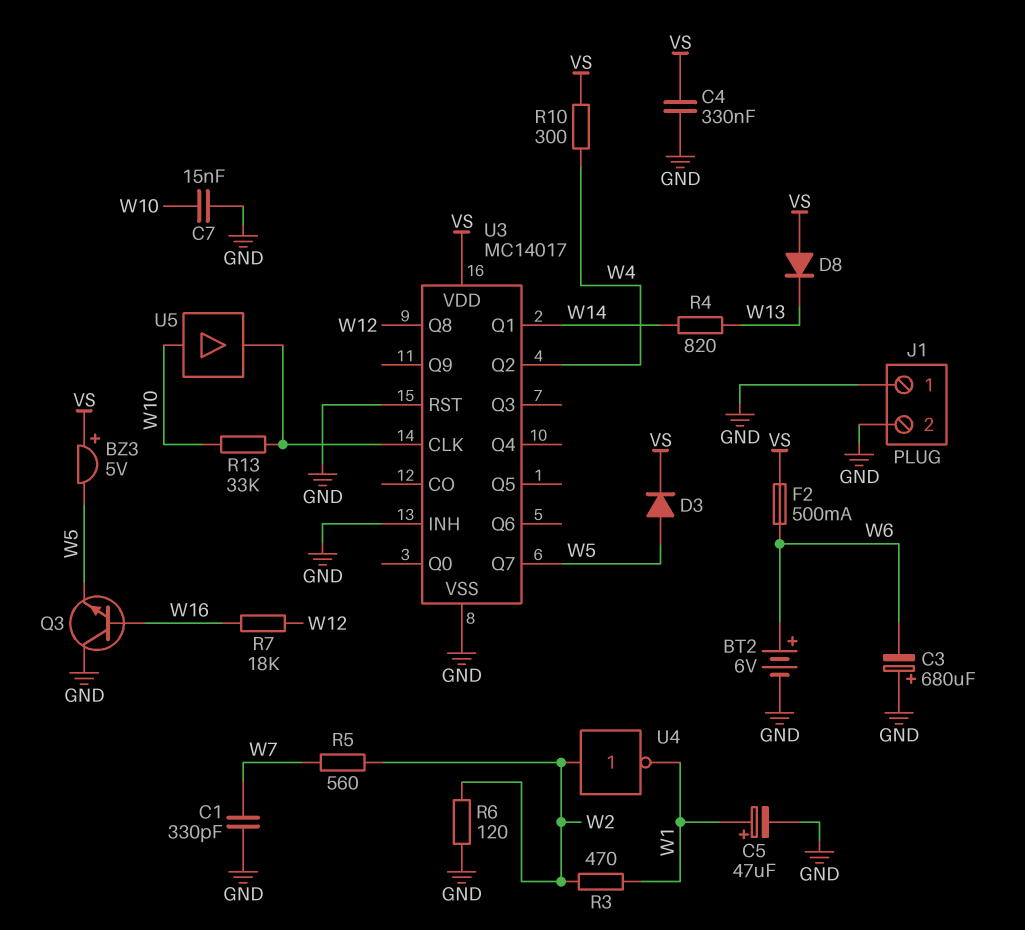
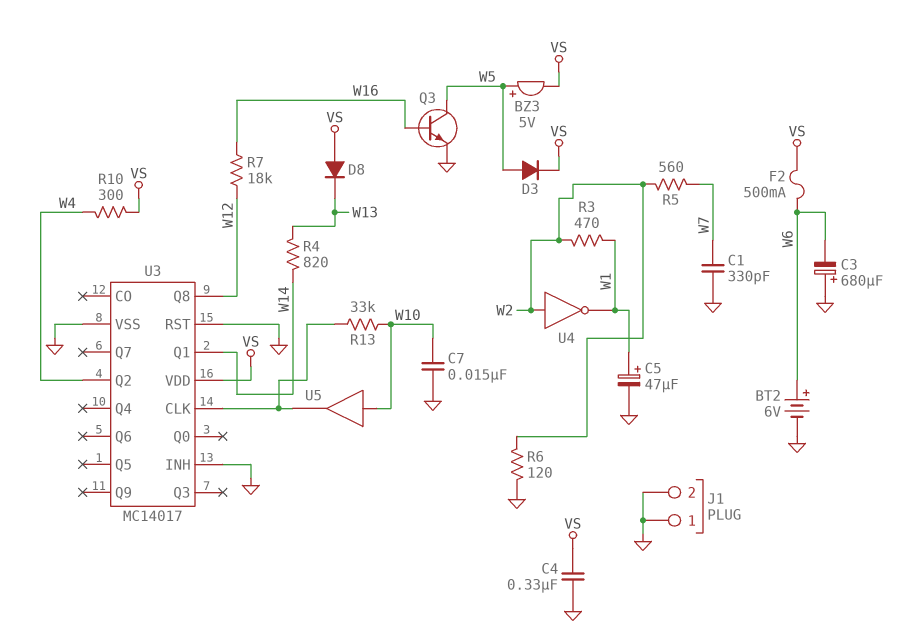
BZ3: buzzer 5V (plus VS, minus W5) -> buzzer 5V (plus W5, minus VS)
Q3: NPN (B W16, C GND, E W5) -> NPN (B W16, C W5, E GND)
U3 pin Q7: W5 -> none

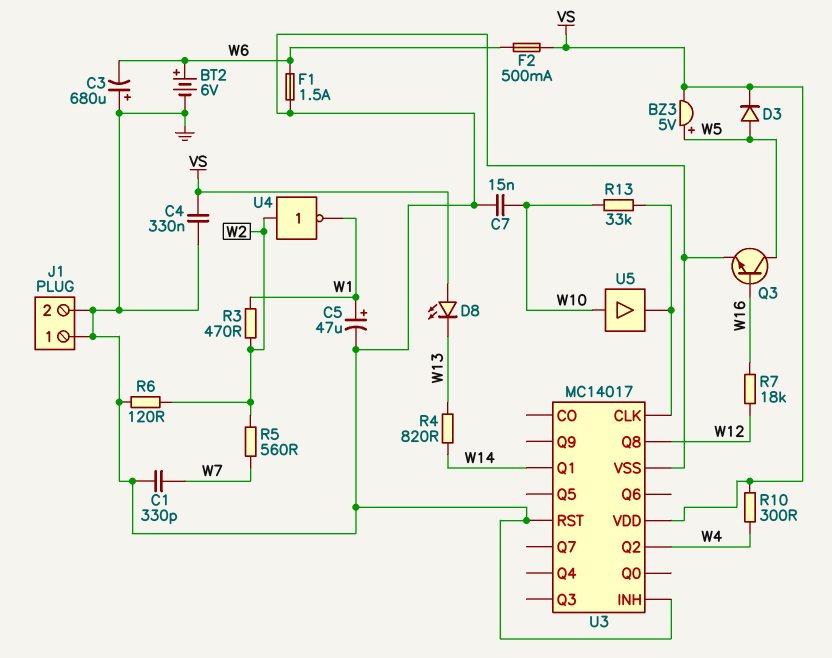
D8: diode (A VS, K W13) -> LED (A VS, K W13)
F1: none -> 1.5A (GND, W6)

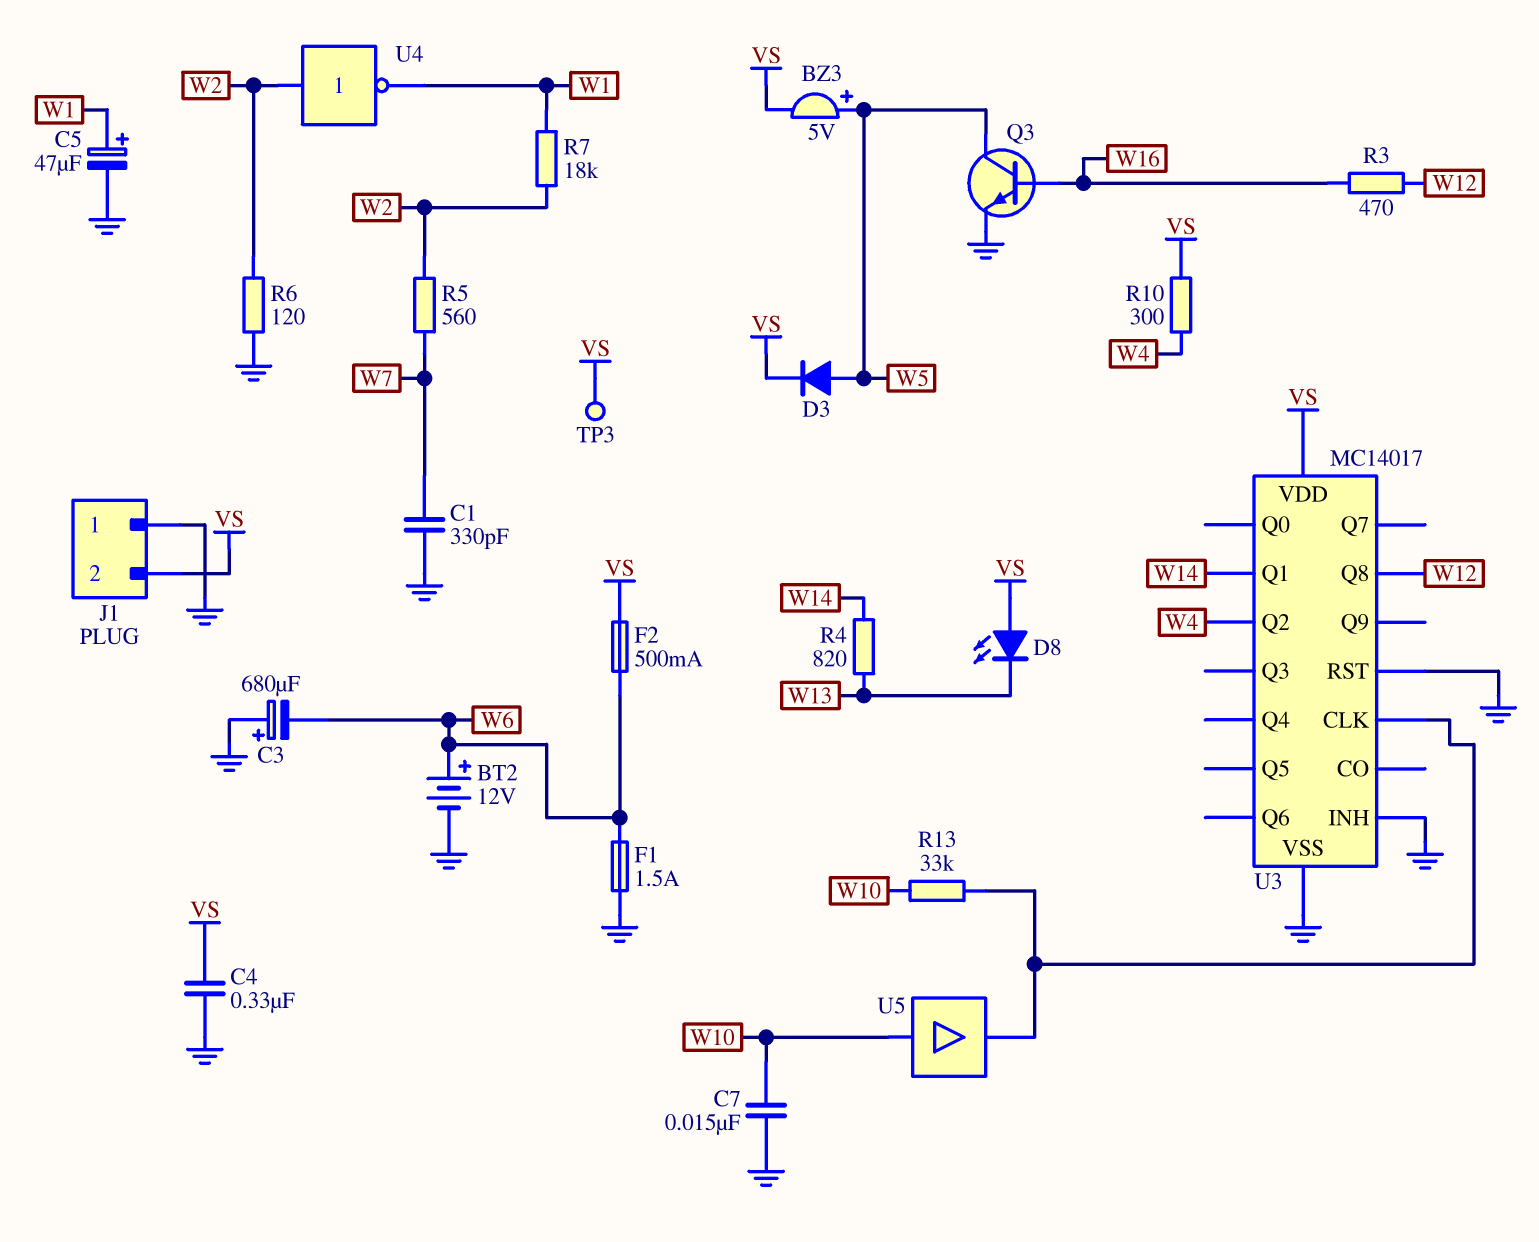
BT2: 6V (plus W6, minus GND) -> 12V (plus W6, minus GND)
J1 pin 2: GND -> VS
R3: 470 (W1, W2) -> 470 (W12, W16)
R7: 18k (W12, W16) -> 18k (W1, W2)
TP3: none -> test point (VS)

